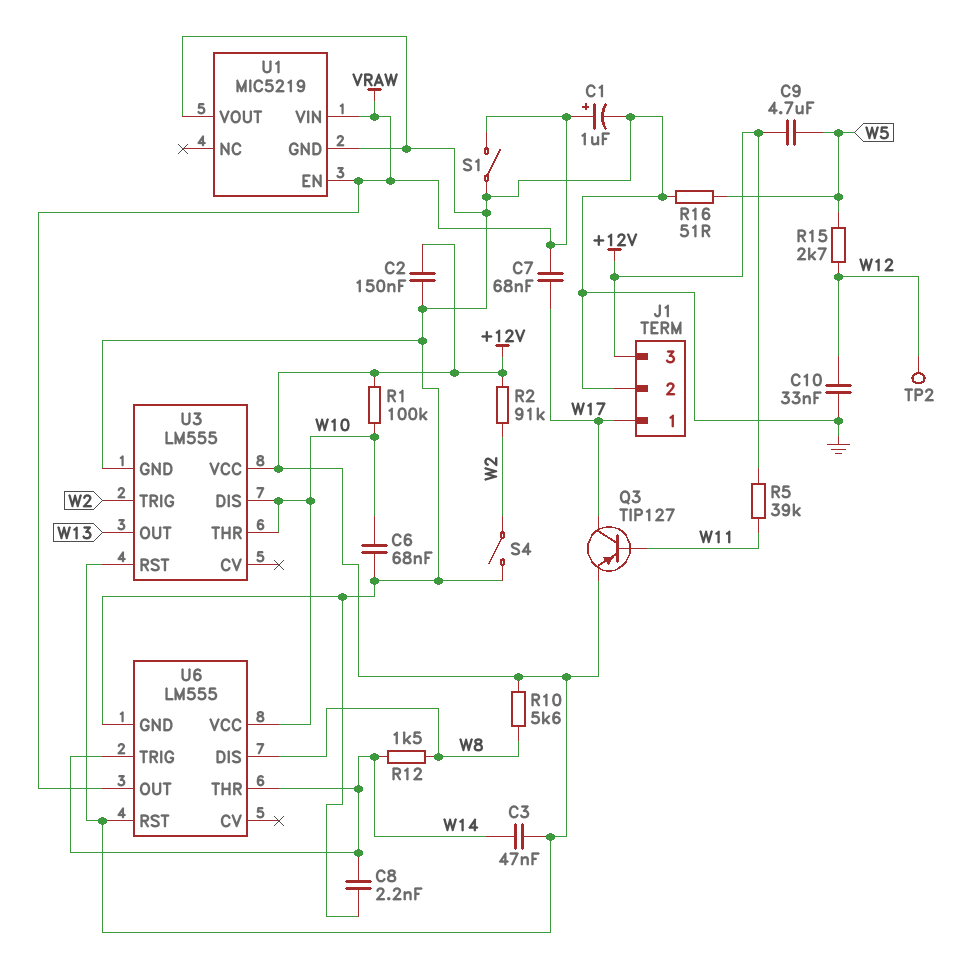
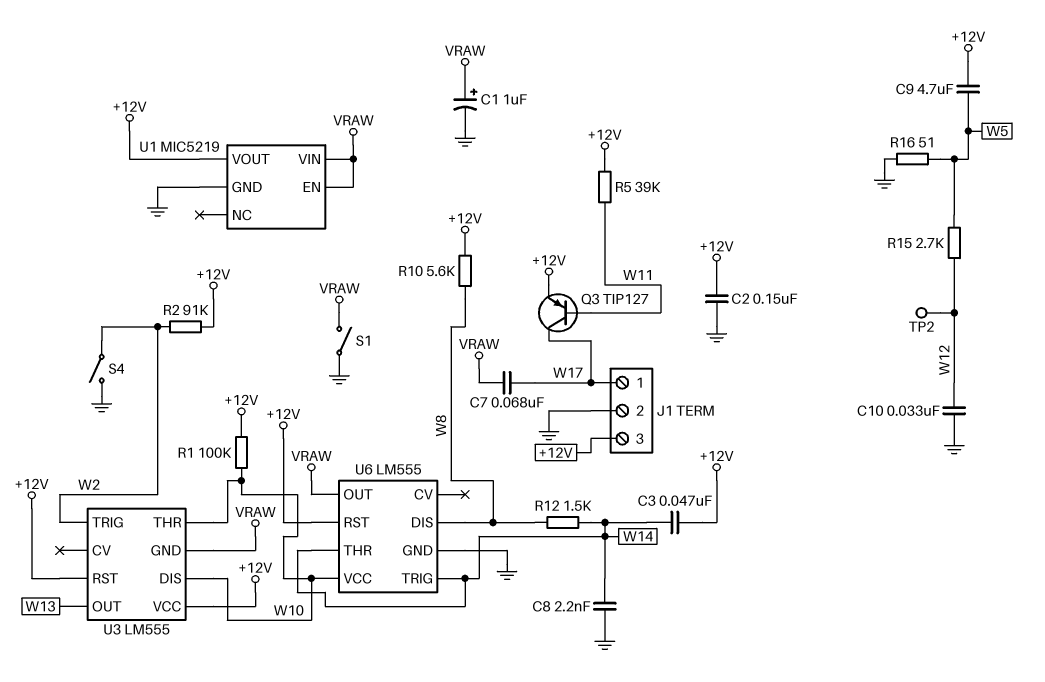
C6: 68nF (GND, W10) -> none
U1 pin VOUT: GND -> +12V
U3 pin GND: GND -> VRAW

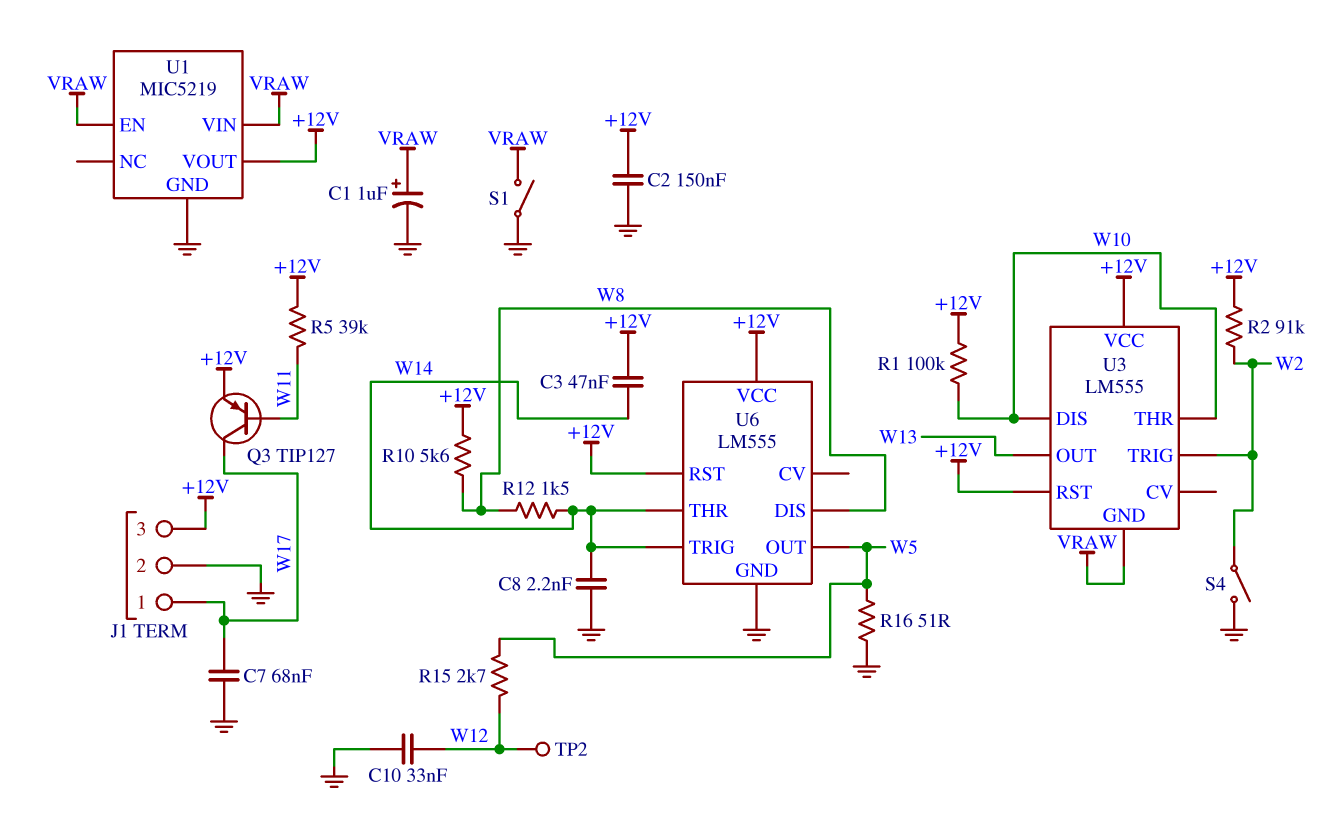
C7: 68nF (VRAW, W17) -> 68nF (GND, W17)
C9: 4.7uF (+12V, W5) -> none
U6 pin OUT: VRAW -> W5
U6 pin VCC: W10 -> +12V

